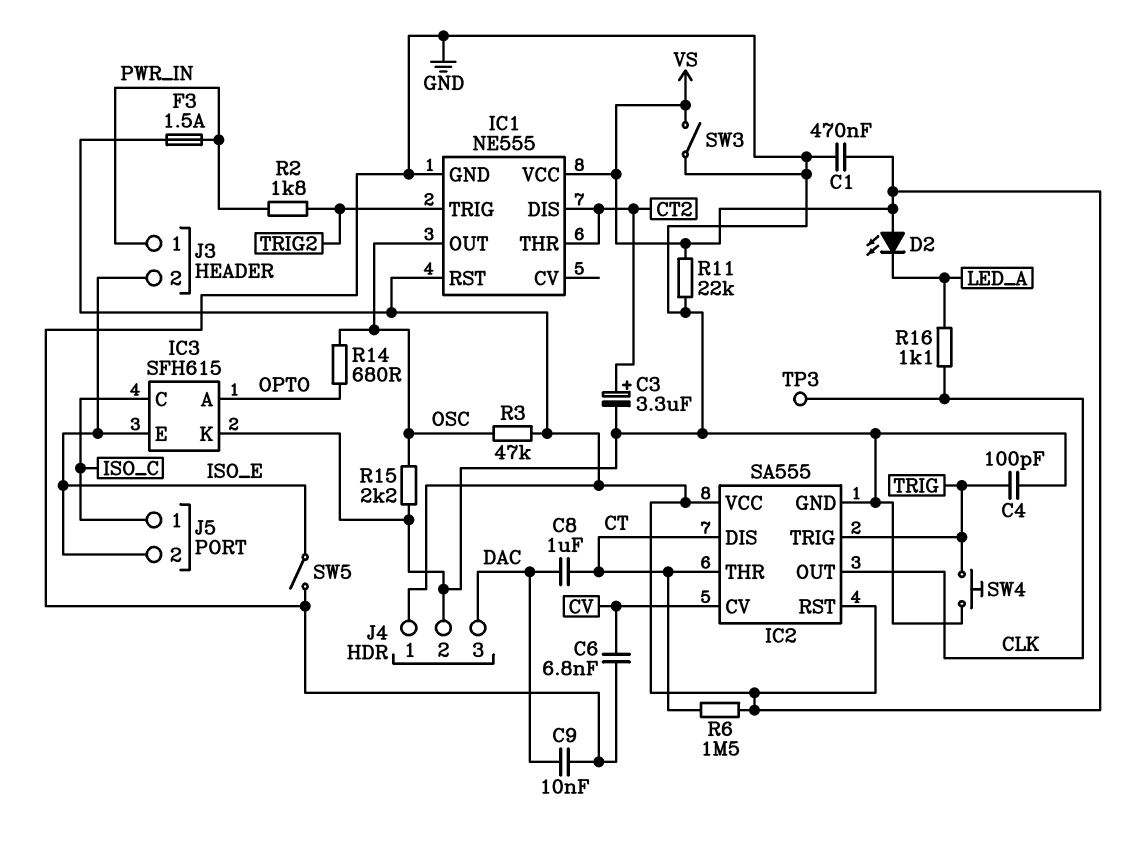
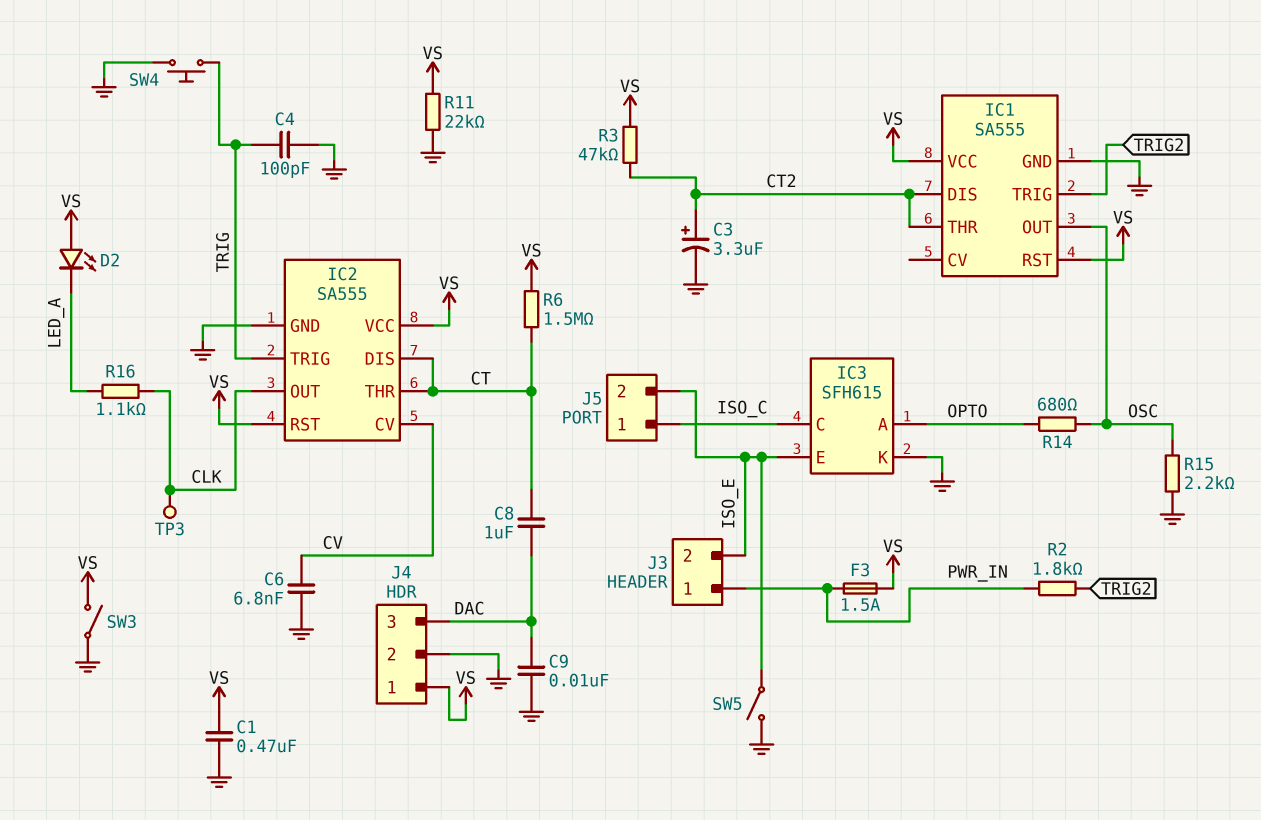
IC1: NE555 -> SA555
R3: 47k (OSC, VS) -> 47k (CT2, VS)

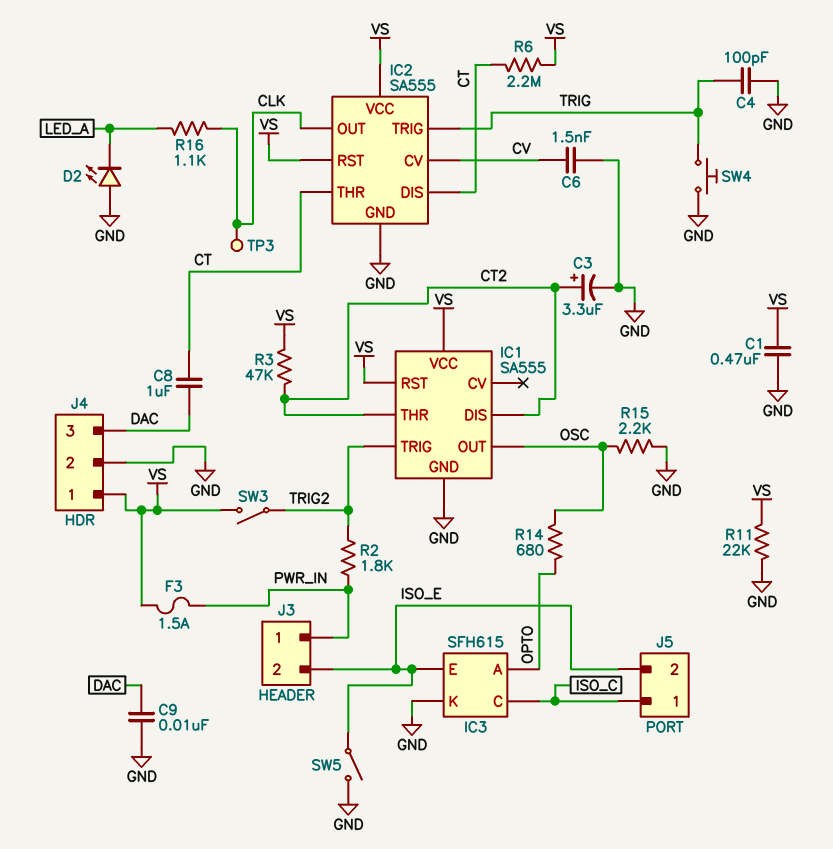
C6: 6.8nF (CV, GND) -> 1.5nF (CV, GND)
D2: LED (A VS, K LED_A) -> LED (A GND, K LED_A)
R6: 1.5M (CT, VS) -> 2.2M (CT, VS)
SW3: switch (GND, VS) -> switch (TRIG2, VS)

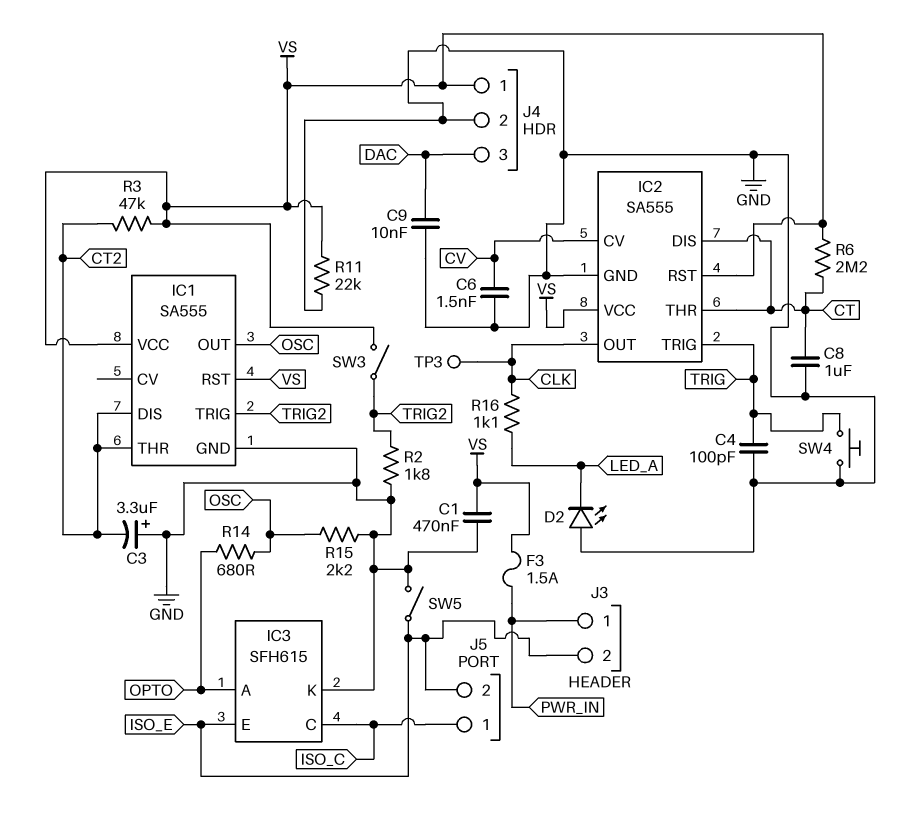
C3: 3.3uF (plus CT2, minus GND) -> 3.3uF (plus GND, minus CT2)
C8: 1uF (CT, DAC) -> 1uF (CT, GND)
R2: 1.8k (PWR_IN, TRIG2) -> 1.8k (GND, TRIG2)

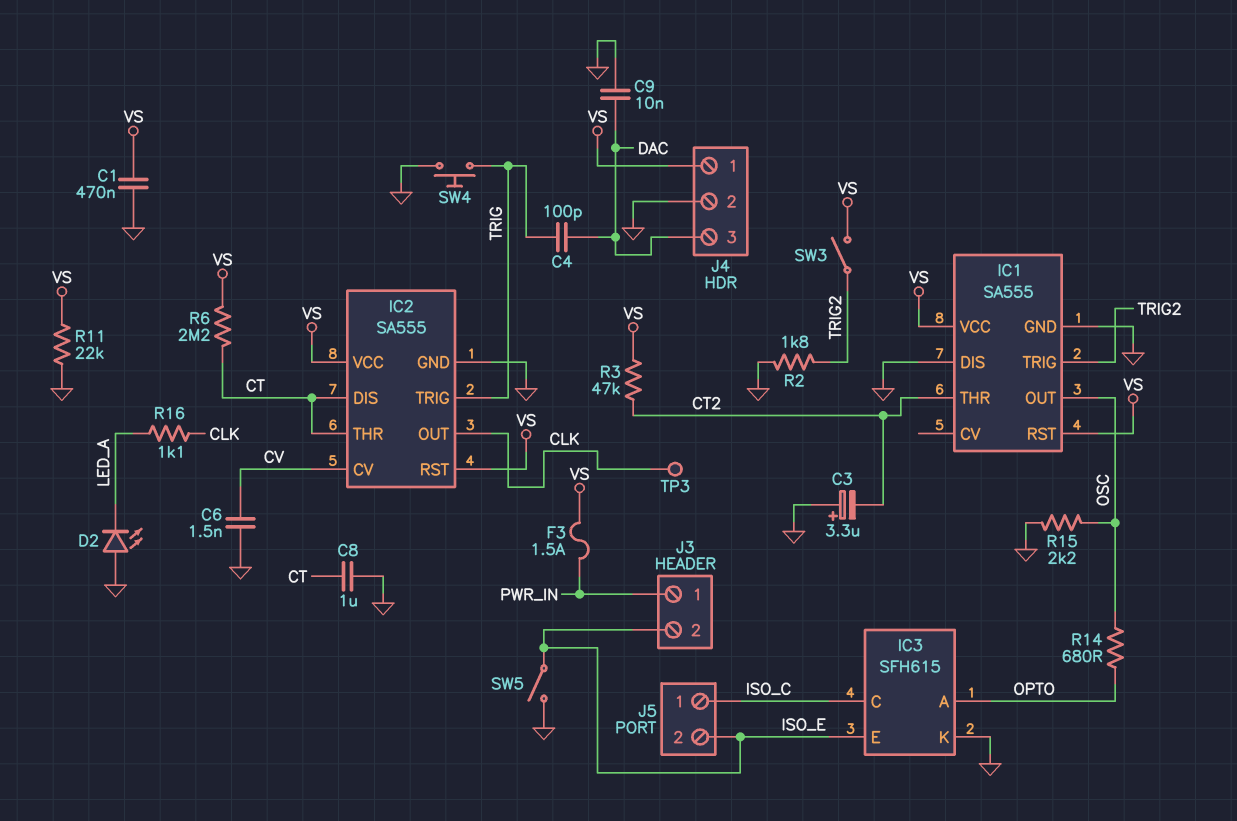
C4: 100pF (GND, TRIG) -> 100pF (DAC, TRIG)
IC1 pin DIS: CT2 -> GND

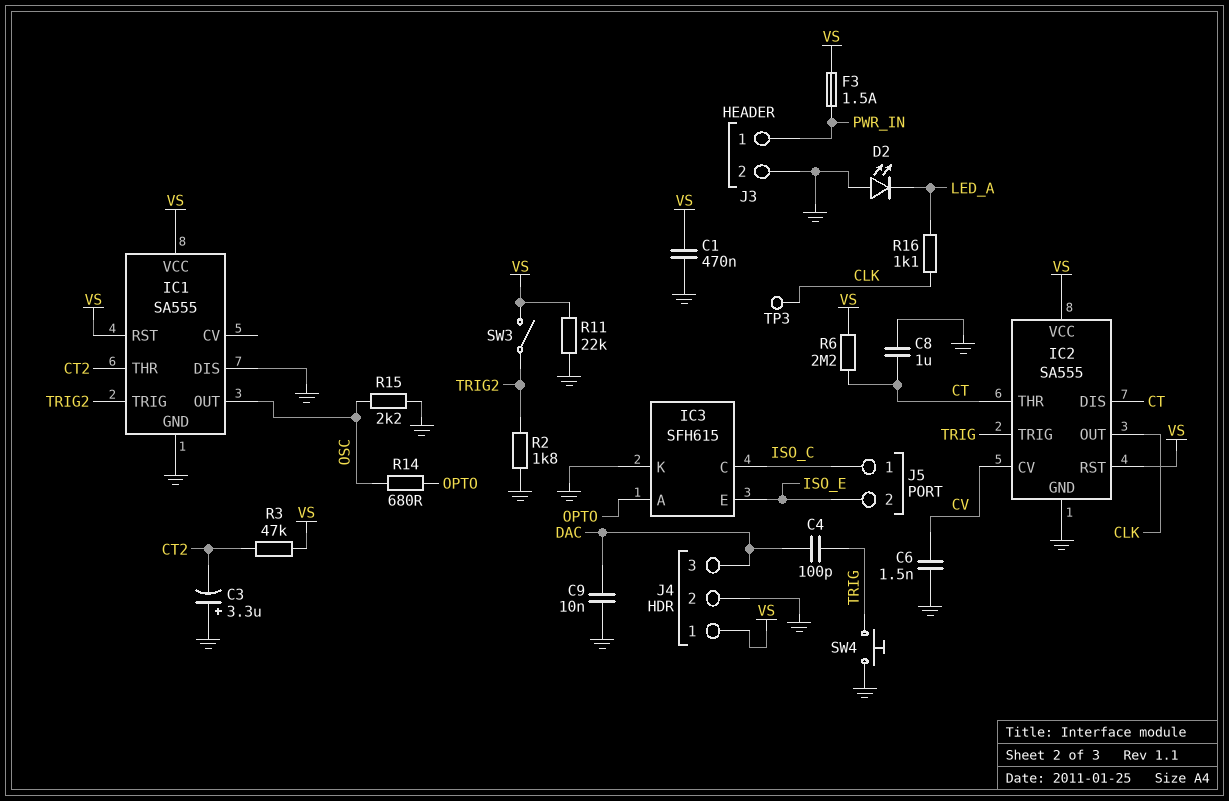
J3 pin 2: ISO_E -> GND
SW5: switch (GND, ISO_E) -> none

